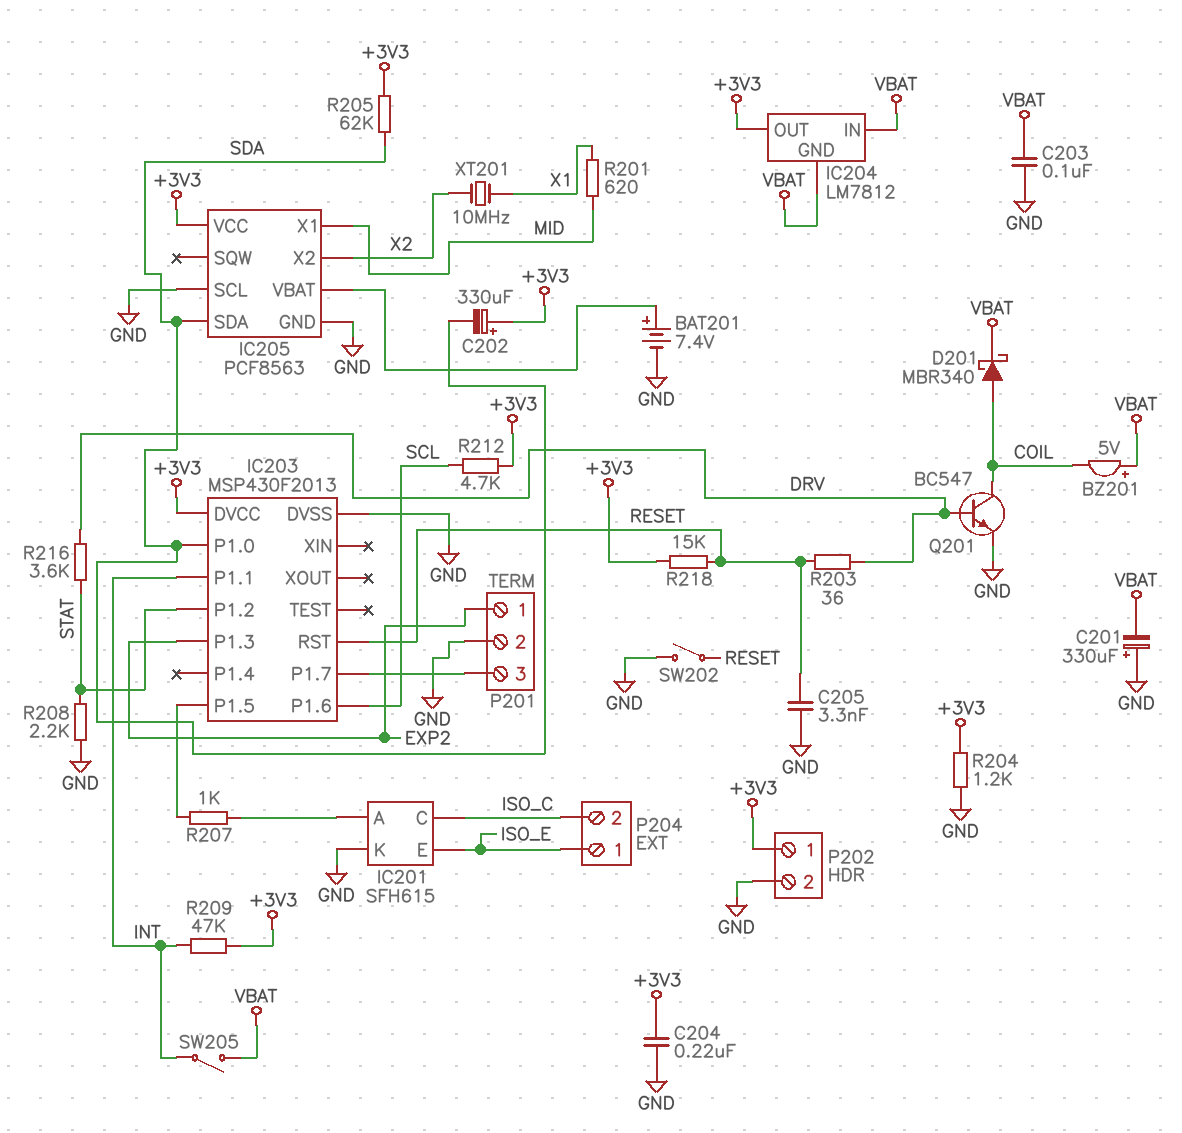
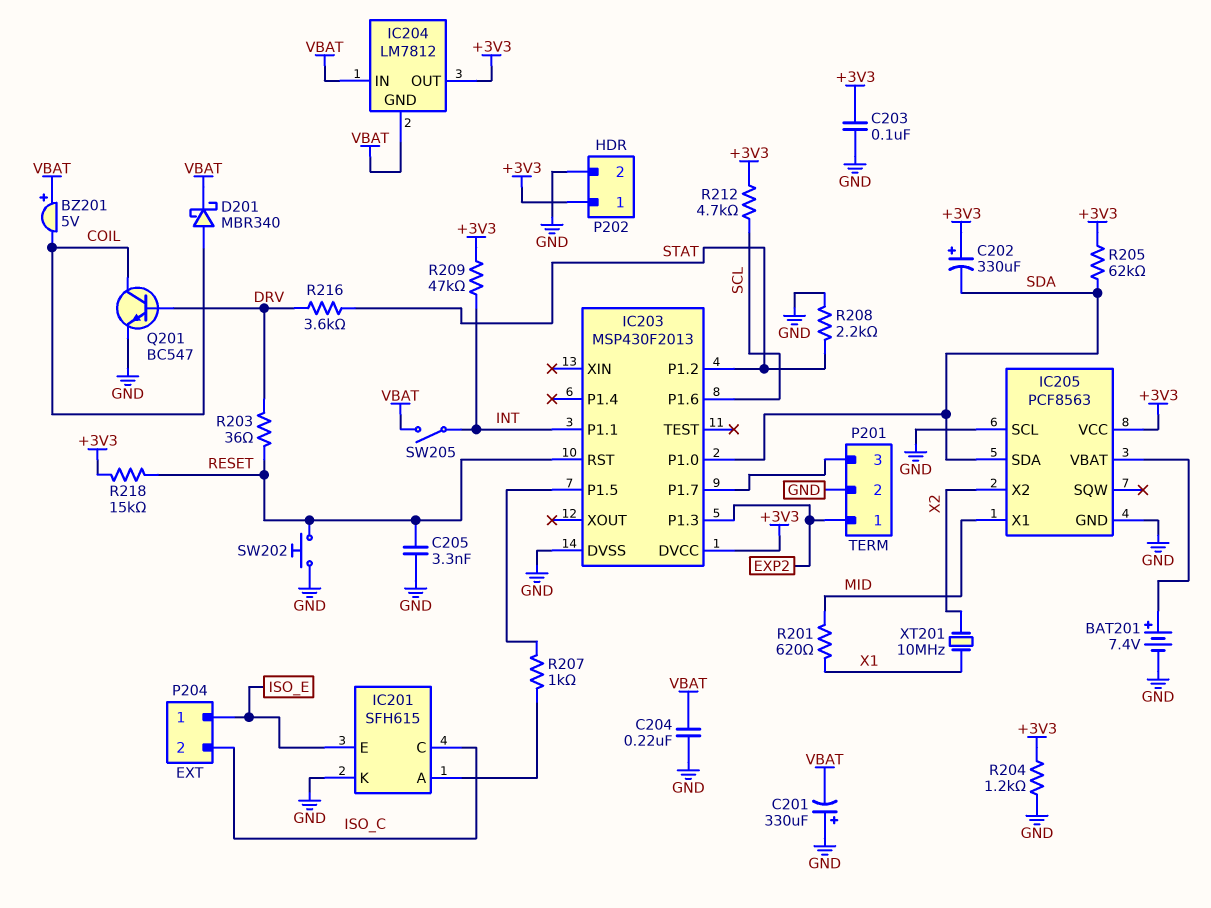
C203: 100nF (GND, VBAT) -> 100nF (+3V3, GND)
C204: 220nF (+3V3, GND) -> 220nF (GND, VBAT)
SW202: switch (GND, RESET) -> button (GND, RESET)

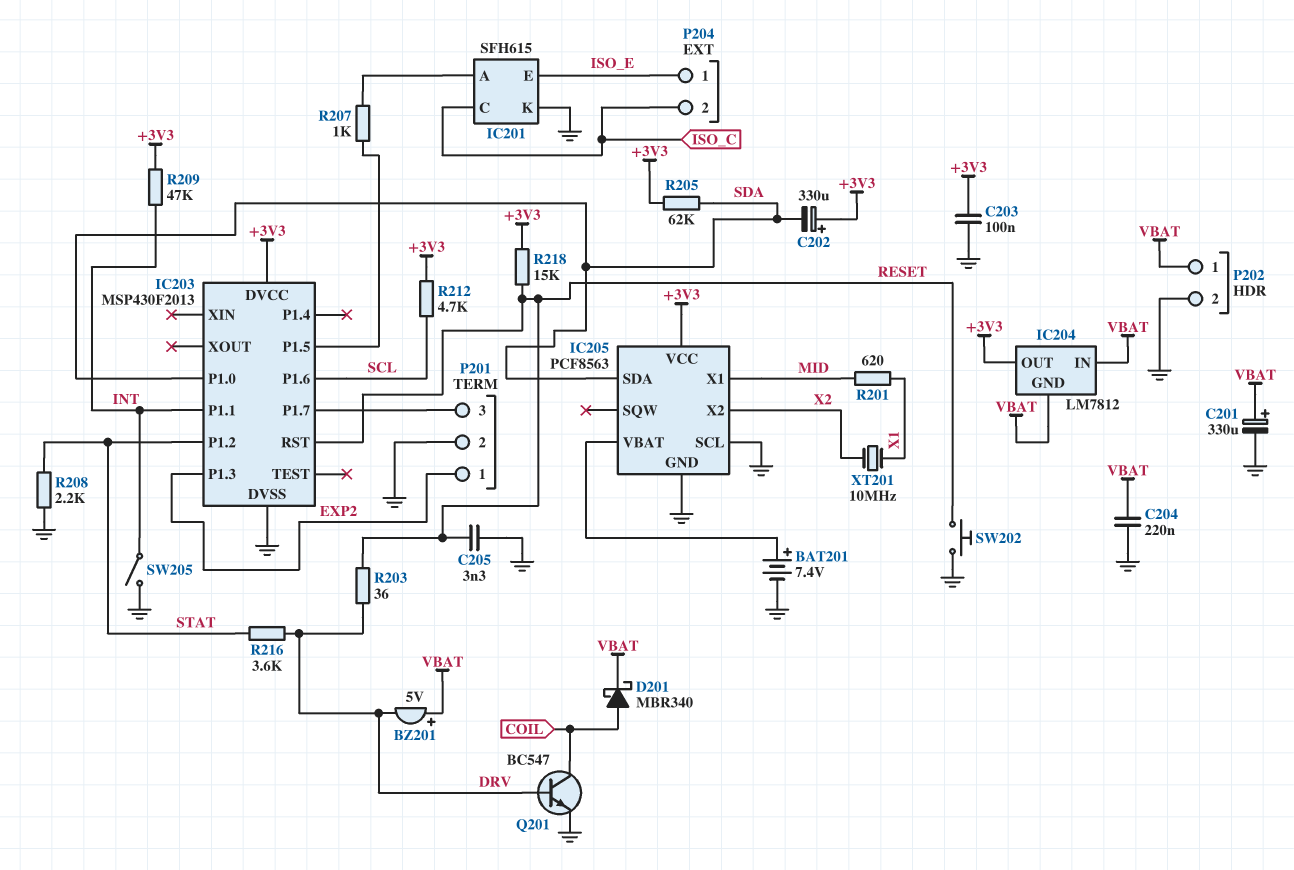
BZ201: buzzer 5V (plus VBAT, minus COIL) -> buzzer 5V (plus VBAT, minus DRV)
C201: 330uF (plus GND, minus VBAT) -> 330uF (plus VBAT, minus GND)
P202 pin 1: +3V3 -> VBAT
R204: 1.2k (+3V3, GND) -> none
SW205: switch (INT, VBAT) -> switch (GND, INT)

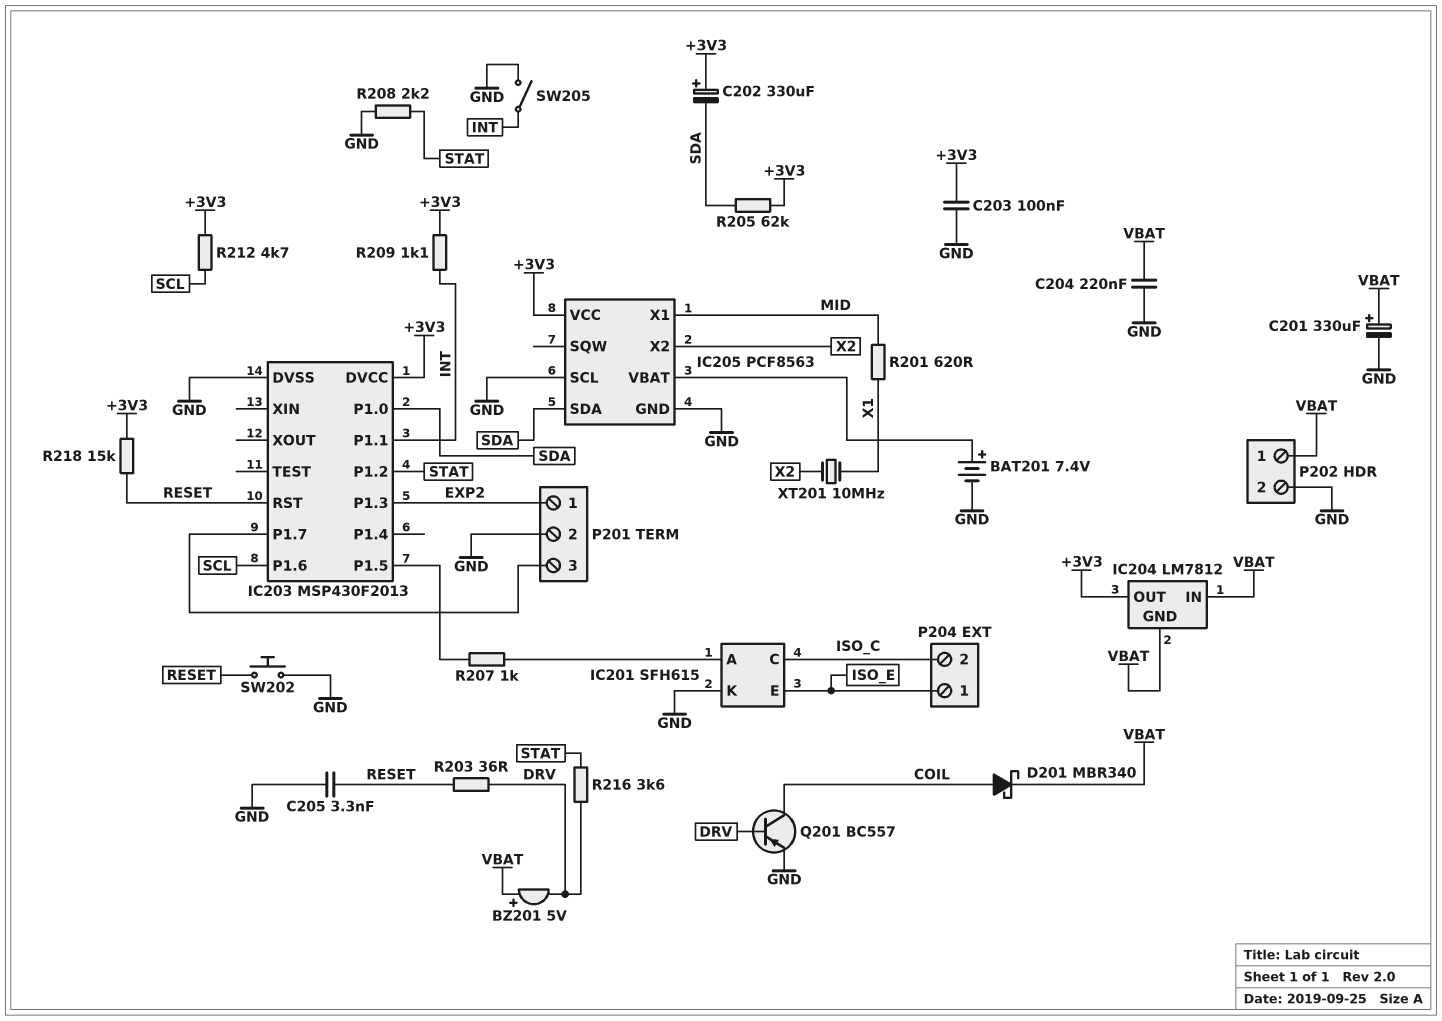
Q201: NPN BC547 (B DRV, C COIL, E GND) -> PNP BC557 (B DRV, C COIL, E GND)
R209: 47k (+3V3, INT) -> 1.1k (+3V3, INT)

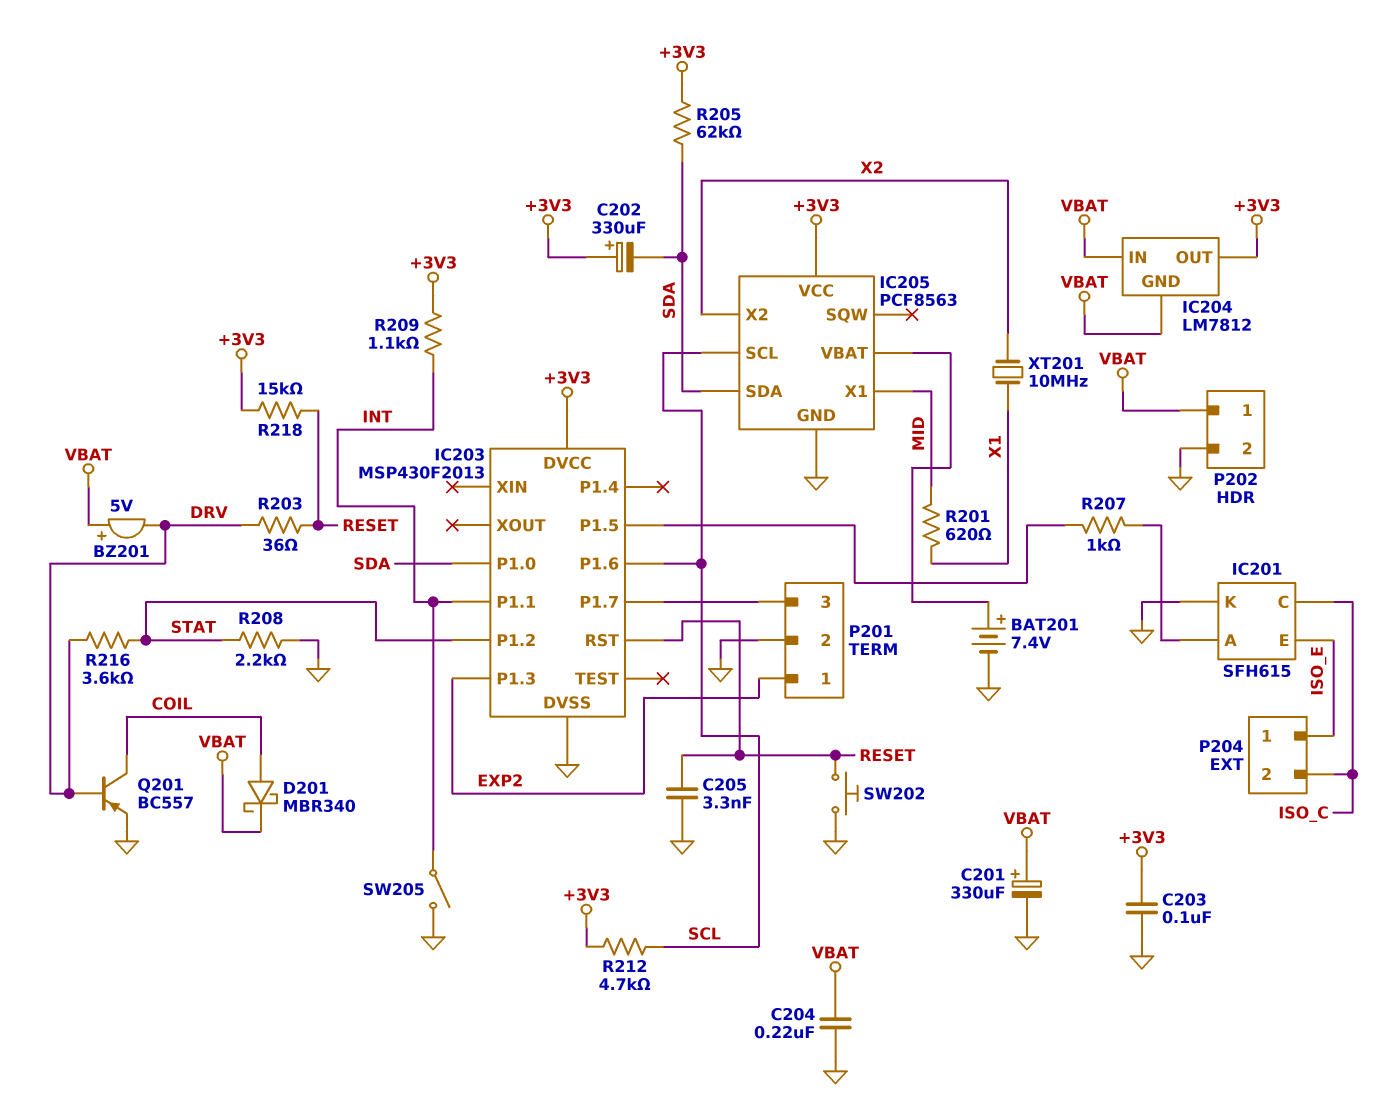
IC205 pin SCL: GND -> SCL

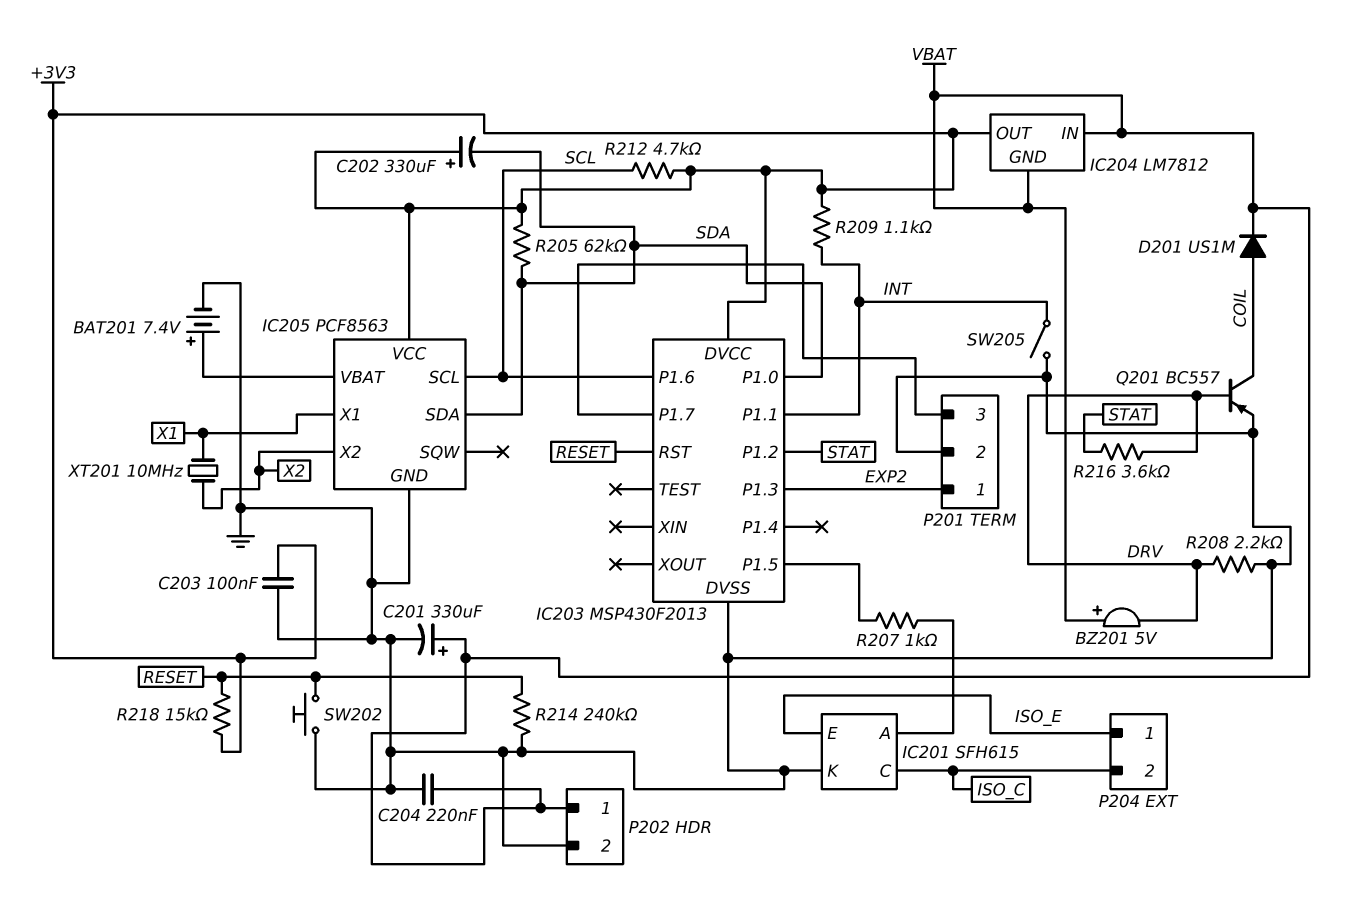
C205: 3.3nF (GND, RESET) -> none
D201: schottky MBR340 (A COIL, K VBAT) -> diode US1M (A COIL, K VBAT)
IC205 pin X1: MID -> X1
R201: 620 (MID, X1) -> none
R203: 36 (DRV, RESET) -> none
R208: 2.2k (GND, STAT) -> 2.2k (DRV, GND)
R214: none -> 240k (GND, RESET)

